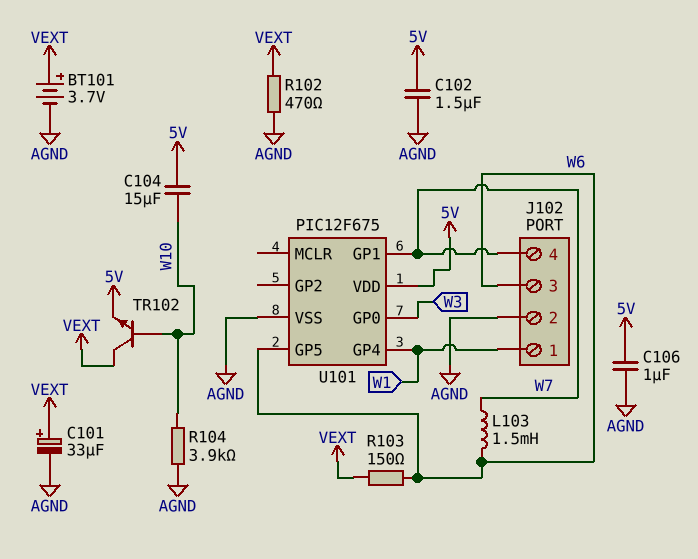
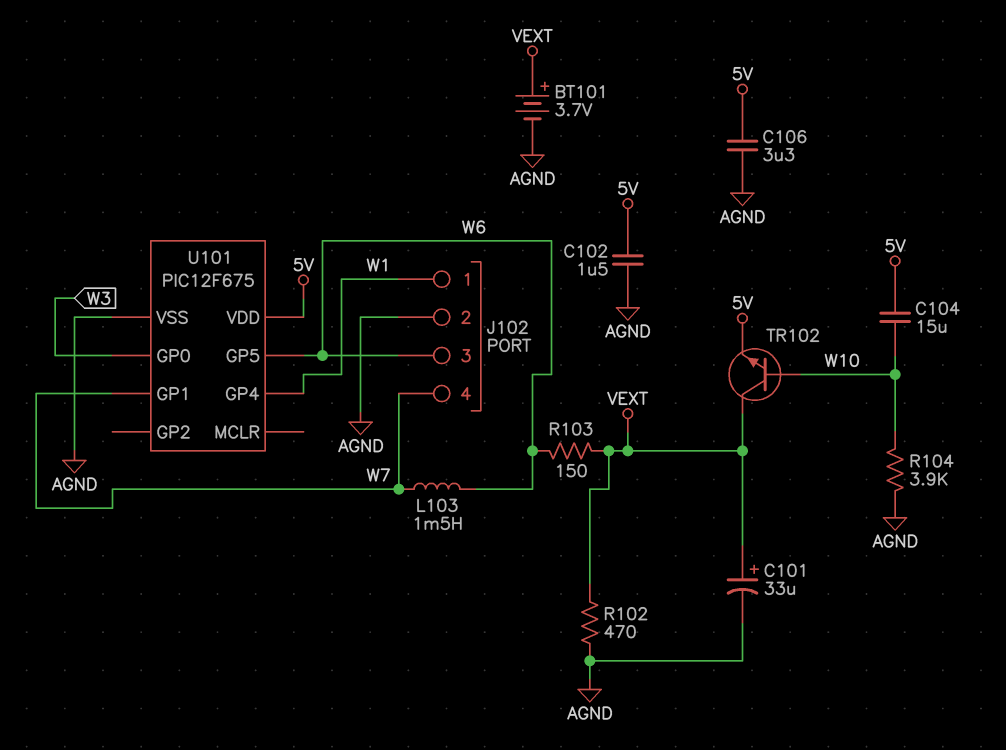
C106: 1uF (5V, AGND) -> 3.3uF (5V, AGND)

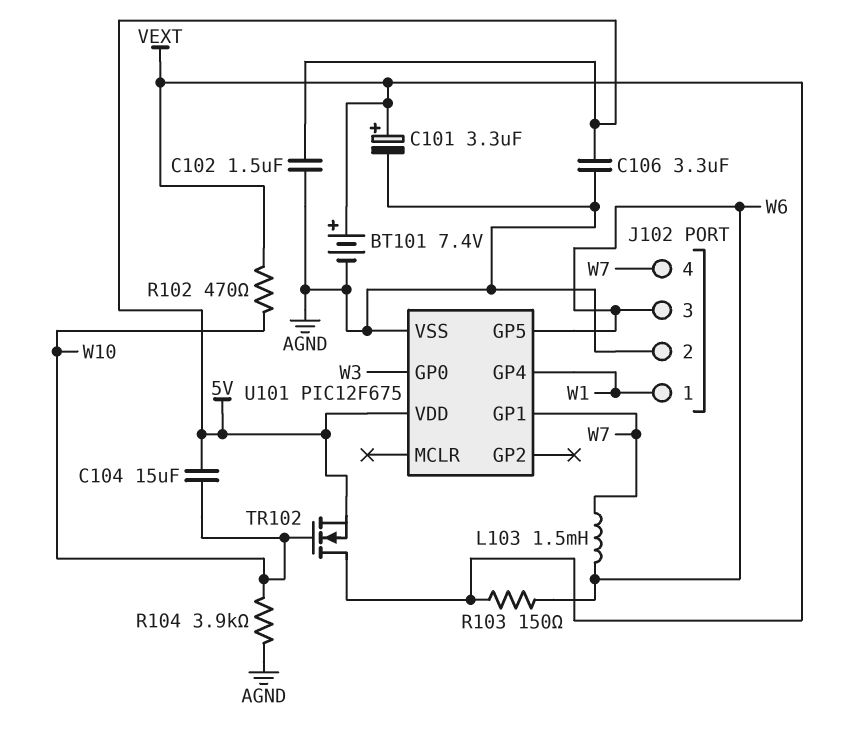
BT101: 3.7V (plus VEXT, minus AGND) -> 7.4V (plus VEXT, minus AGND)
C101: 33uF (plus VEXT, minus AGND) -> 3.3uF (plus VEXT, minus AGND)
R102: 470 (AGND, VEXT) -> 470 (VEXT, W10)
TR102: NPN (B W10, C VEXT, E 5V) -> NMOS (G W10, D VEXT, S 5V)

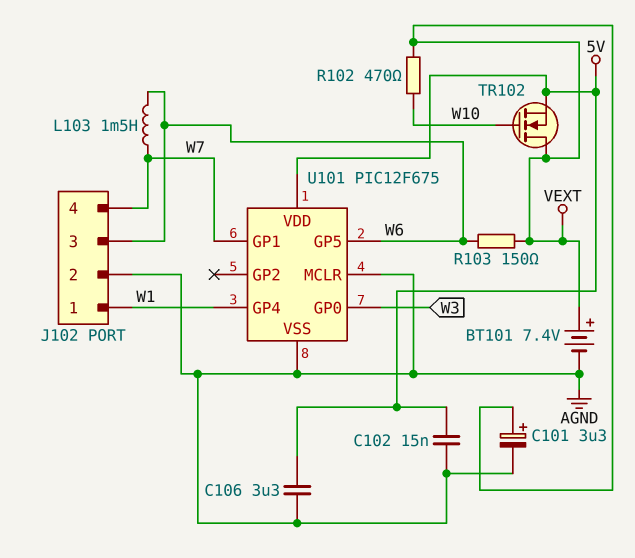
C102: 1.5uF (5V, AGND) -> 15nF (5V, AGND)
C104: 15uF (5V, W10) -> none
R104: 3.9k (AGND, W10) -> none
U101 pin MCLR: none -> AGND

